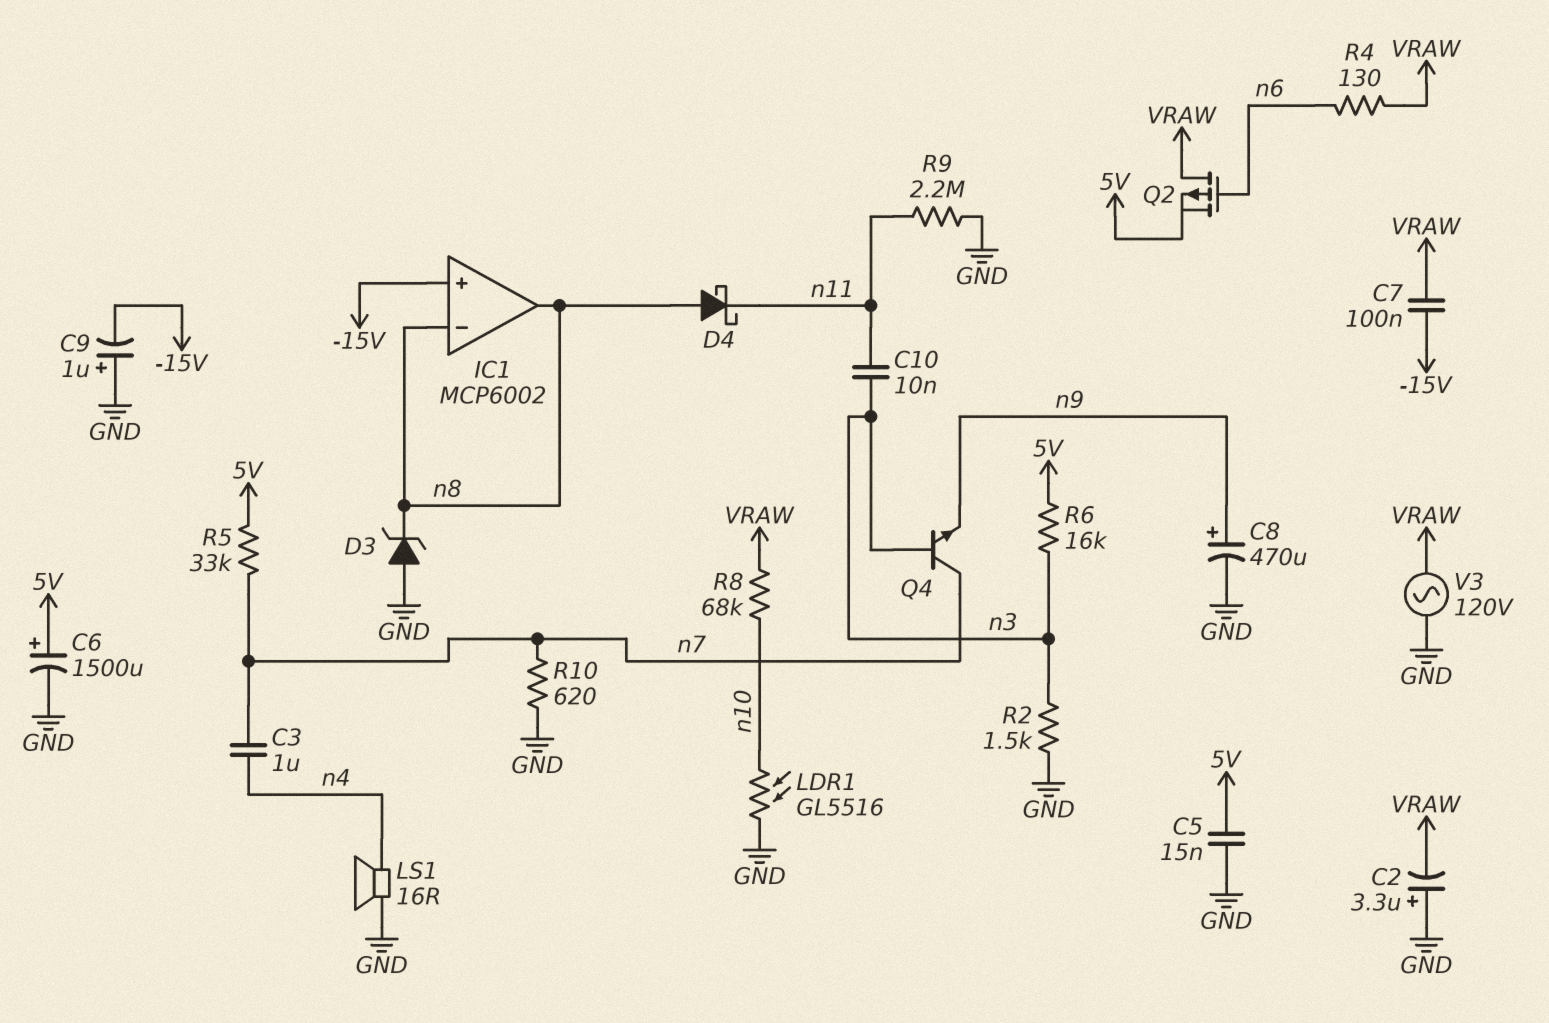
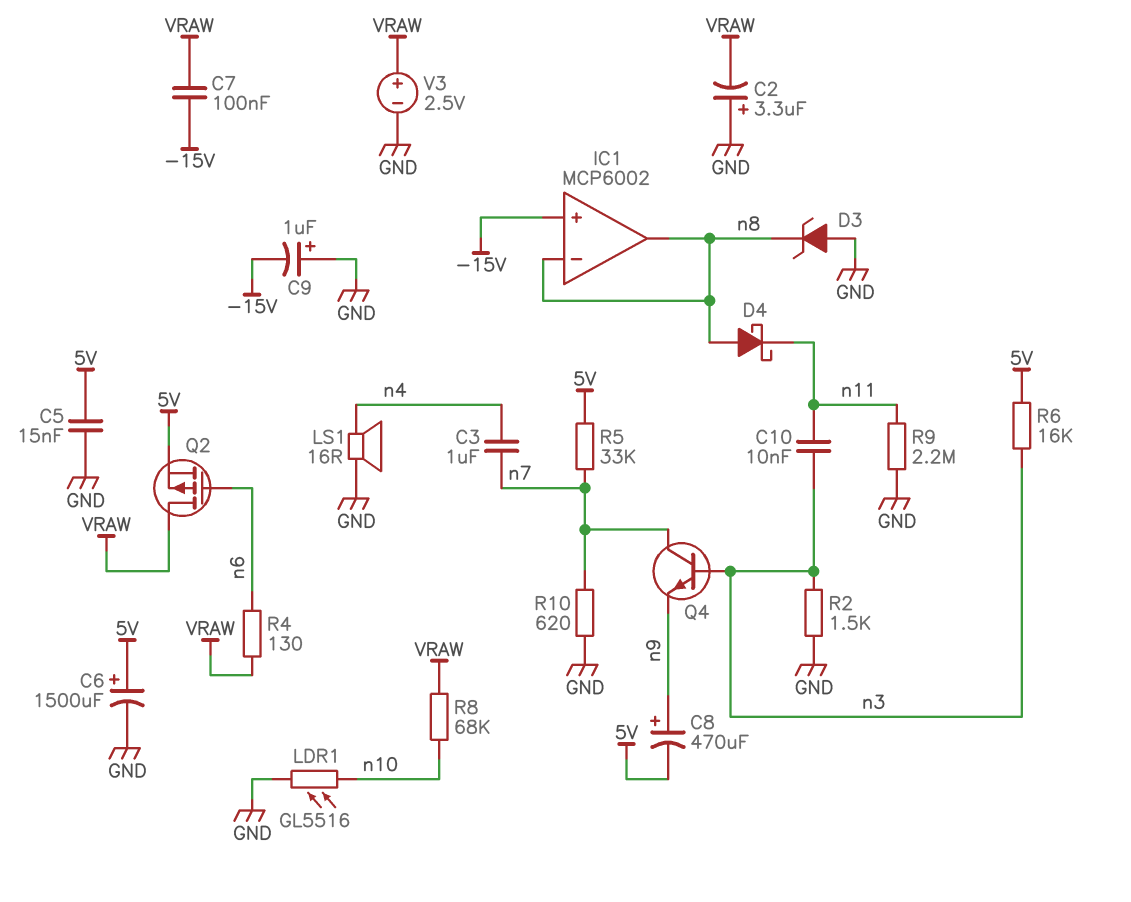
C8: 470uF (plus n9, minus GND) -> 470uF (plus n9, minus 5V)
V3: AC 120V (GND, VRAW) -> 2.5V (plus VRAW, minus GND)

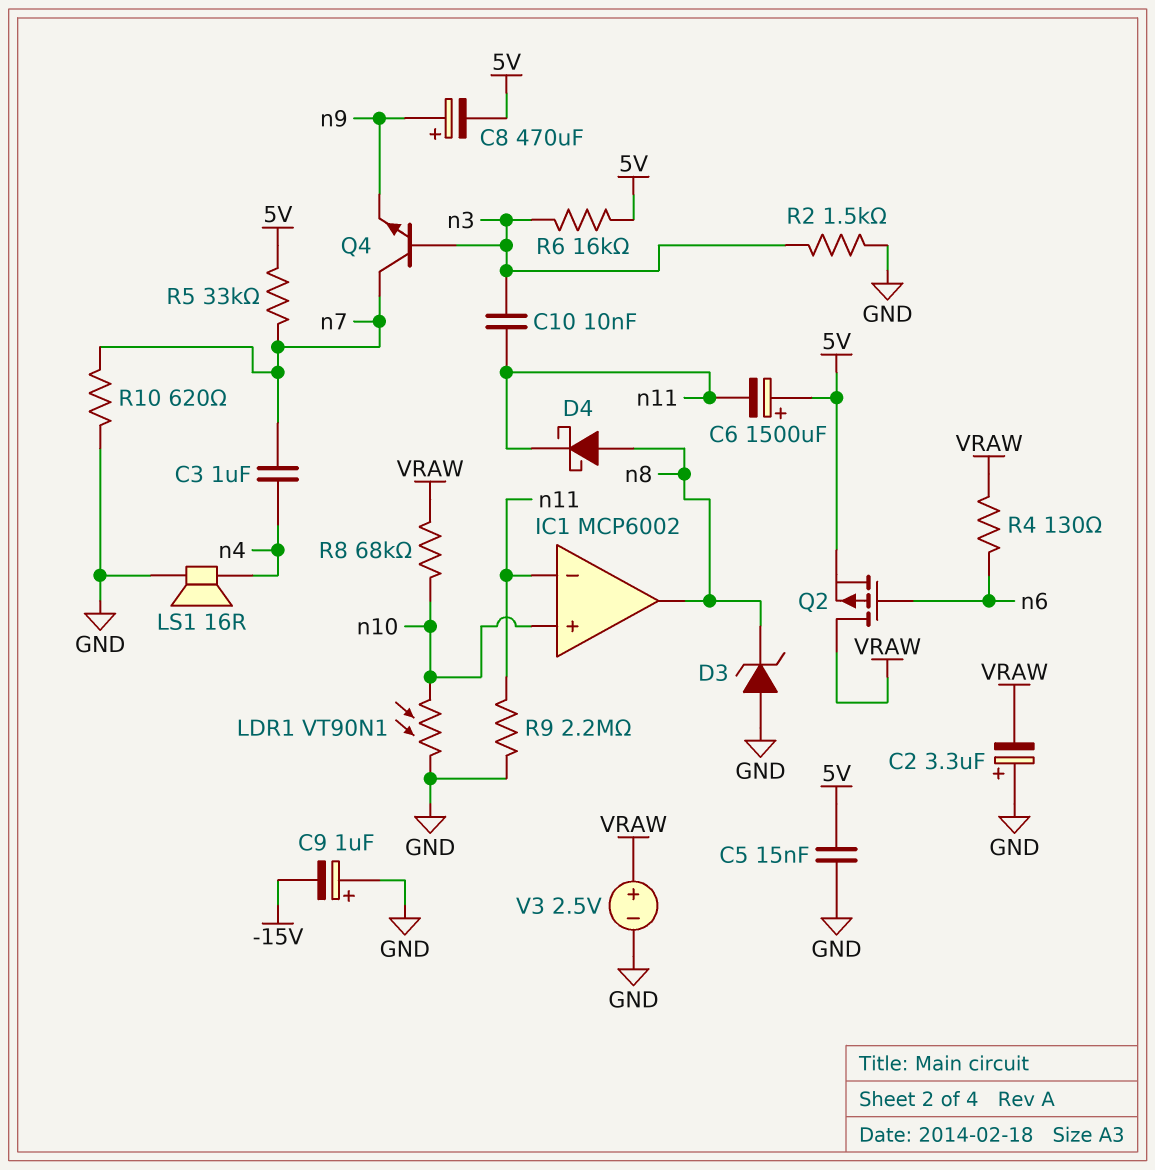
C6: 1500uF (plus 5V, minus GND) -> 1500uF (plus 5V, minus n11)
C7: 100nF (-15V, VRAW) -> none
IC1 pin in+: -15V -> n10
IC1 pin in-: n8 -> n11
LDR1: GL5516 (GND, n10) -> VT90N1 (GND, n10)

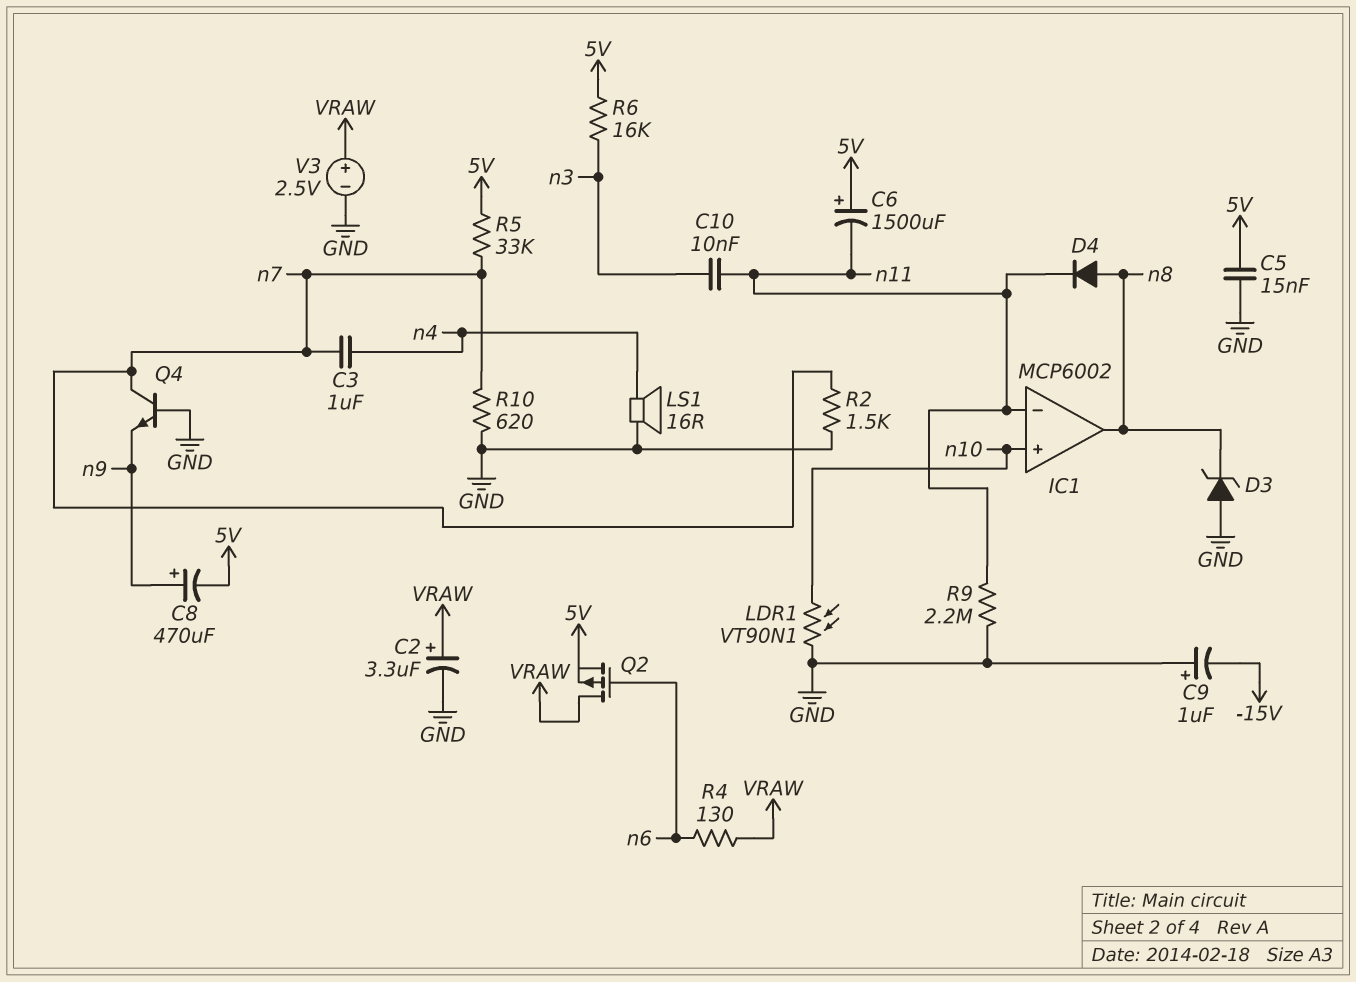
C2: 3.3uF (plus GND, minus VRAW) -> 3.3uF (plus VRAW, minus GND)
D4: schottky (A n8, K n11) -> diode (A n8, K n11)
Q4: NPN (B n3, C n7, E n9) -> NPN (B GND, C n7, E n9)
R2: 1.5k (GND, n3) -> 1.5k (GND, n7)
R8: 68k (VRAW, n10) -> none

